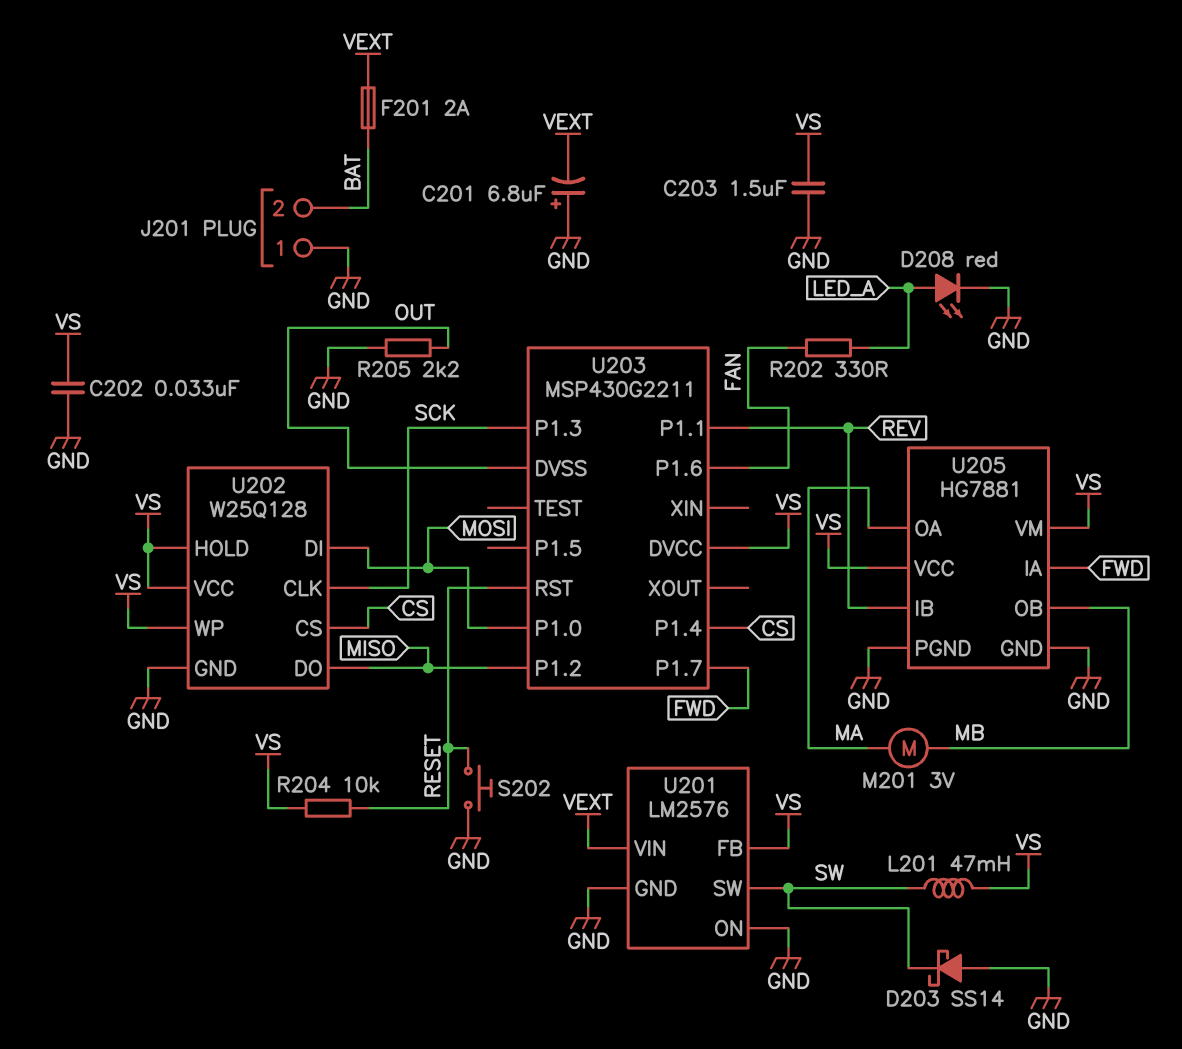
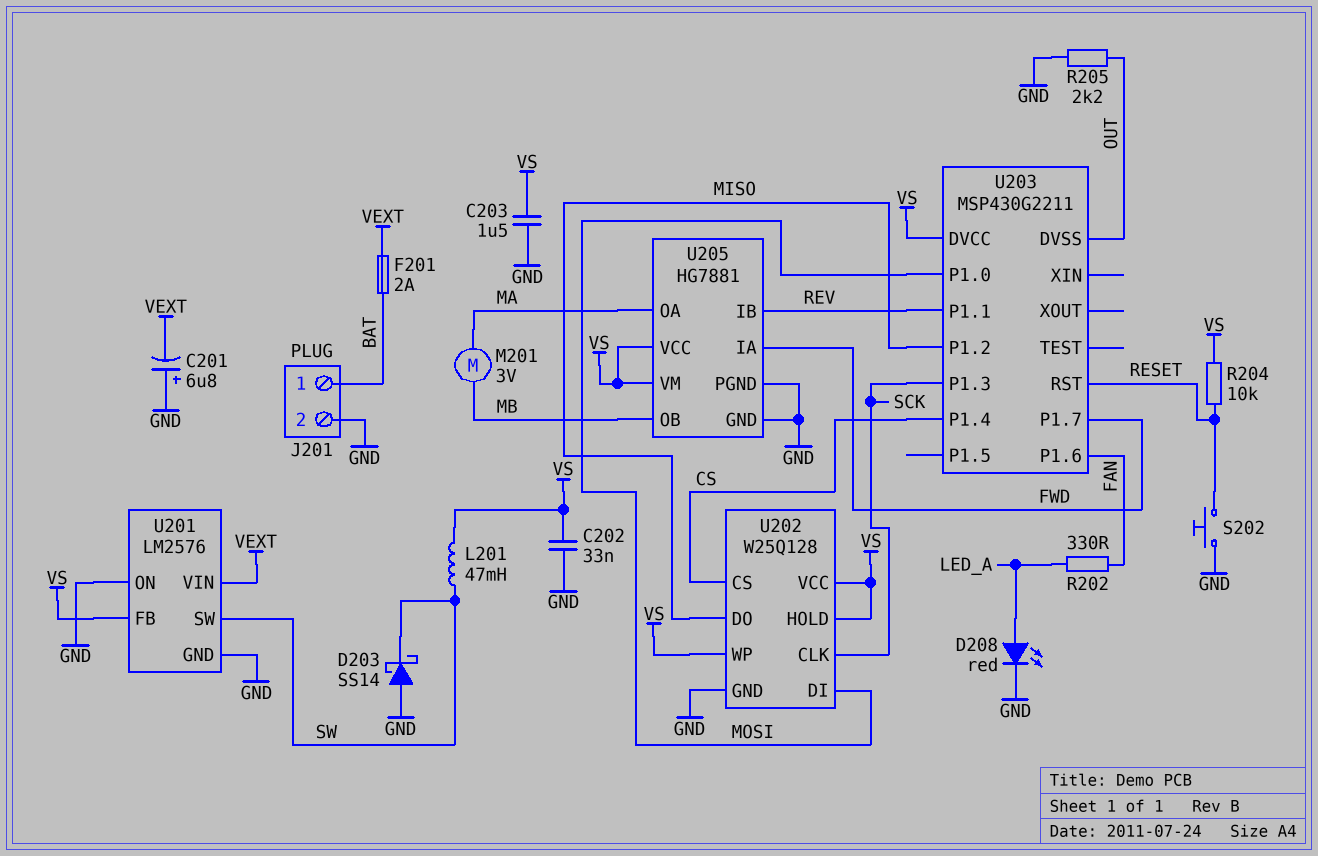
J201 pin 1: GND -> BAT
J201 pin 2: BAT -> GND

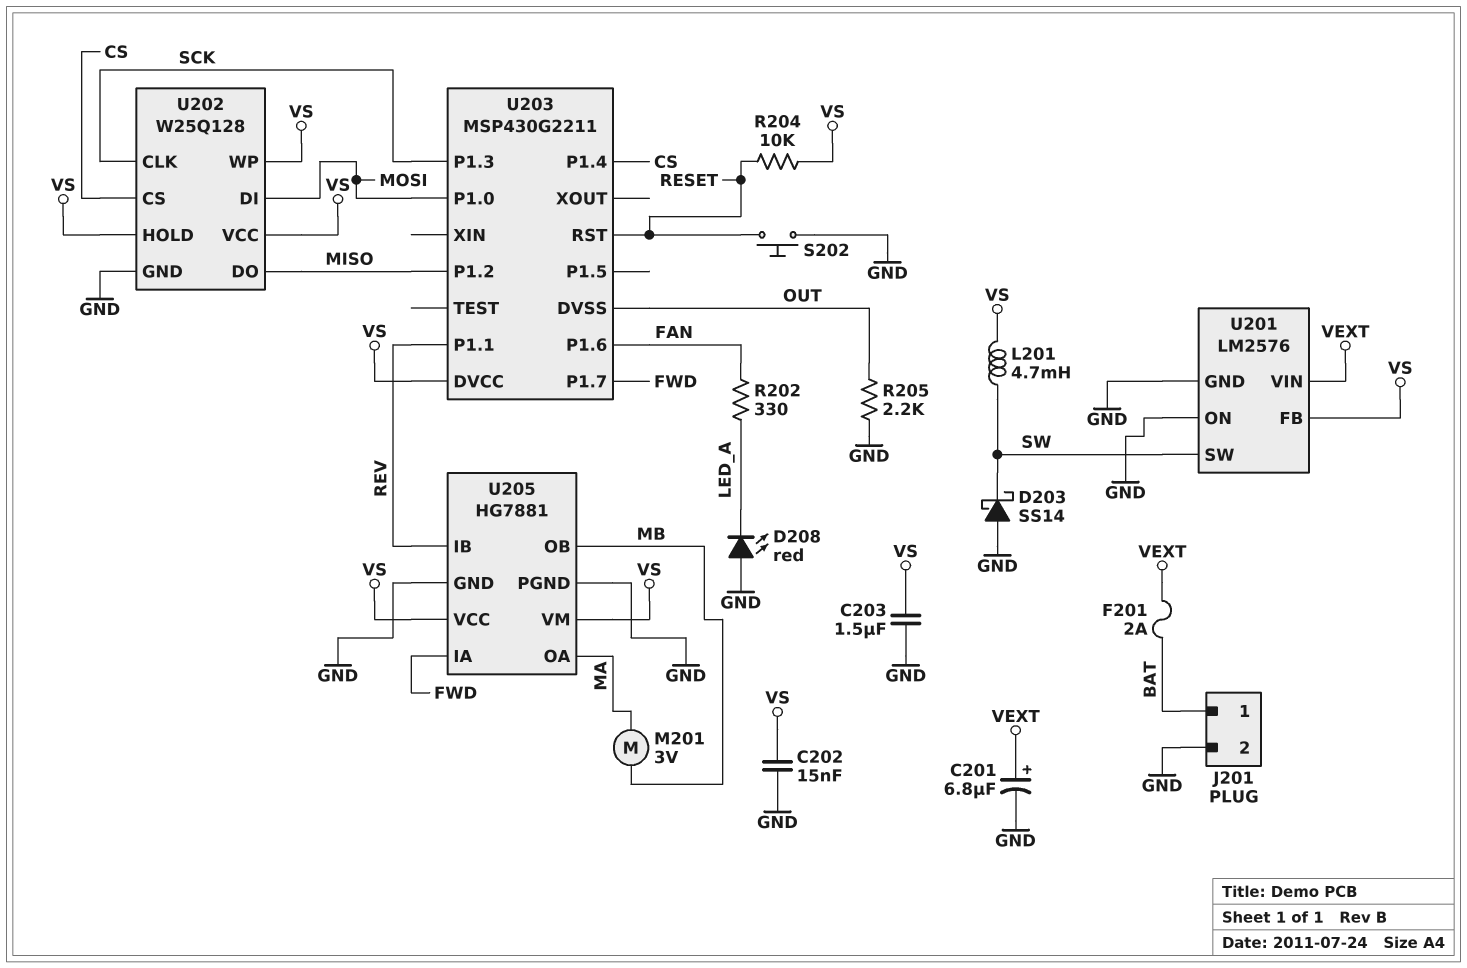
C201: 6.8uF (plus GND, minus VEXT) -> 6.8uF (plus VEXT, minus GND)
C202: 33nF (GND, VS) -> 15nF (GND, VS)
D208: LED red (A LED_A, K GND) -> LED red (A GND, K LED_A)
L201: 47mH (SW, VS) -> 4.7mH (SW, VS)

